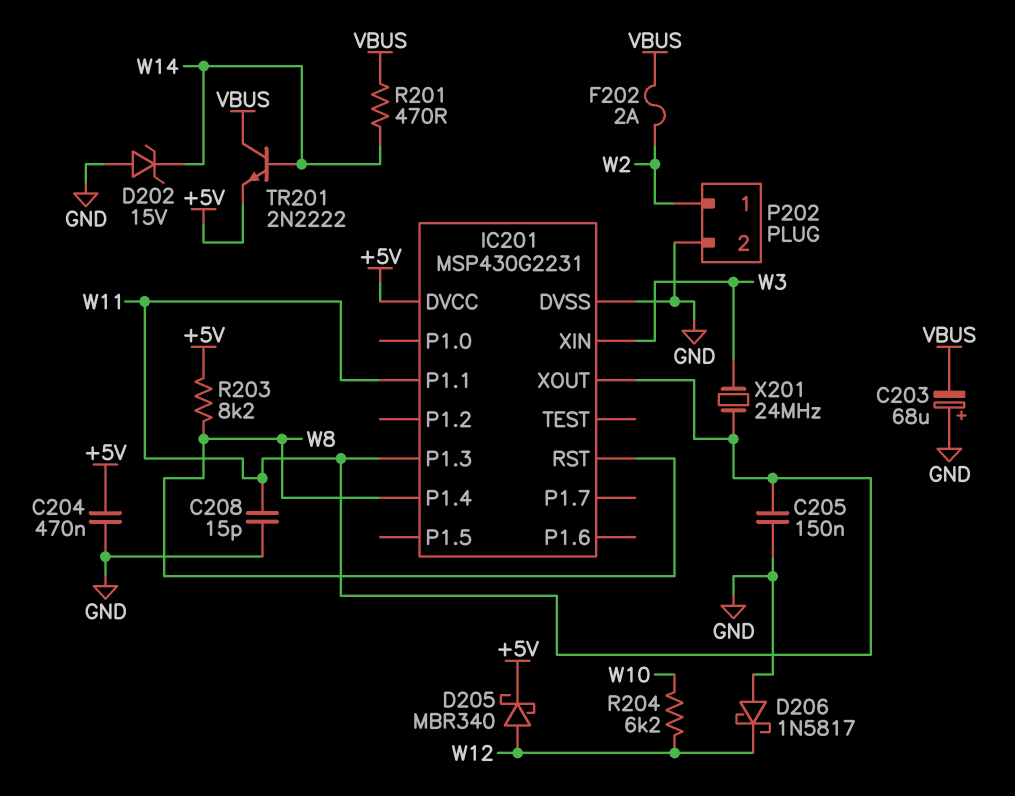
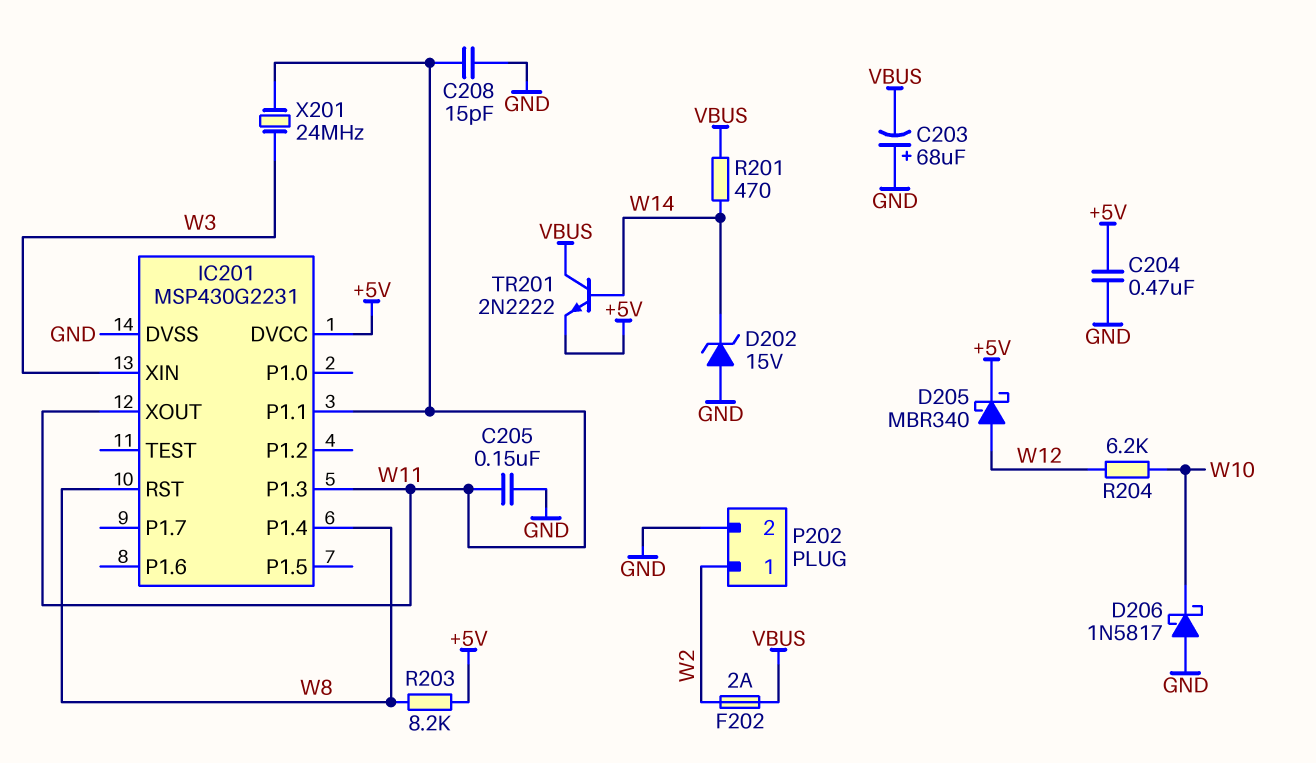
D206: schottky 1N5817 (A GND, K W12) -> schottky 1N5817 (A GND, K W10)

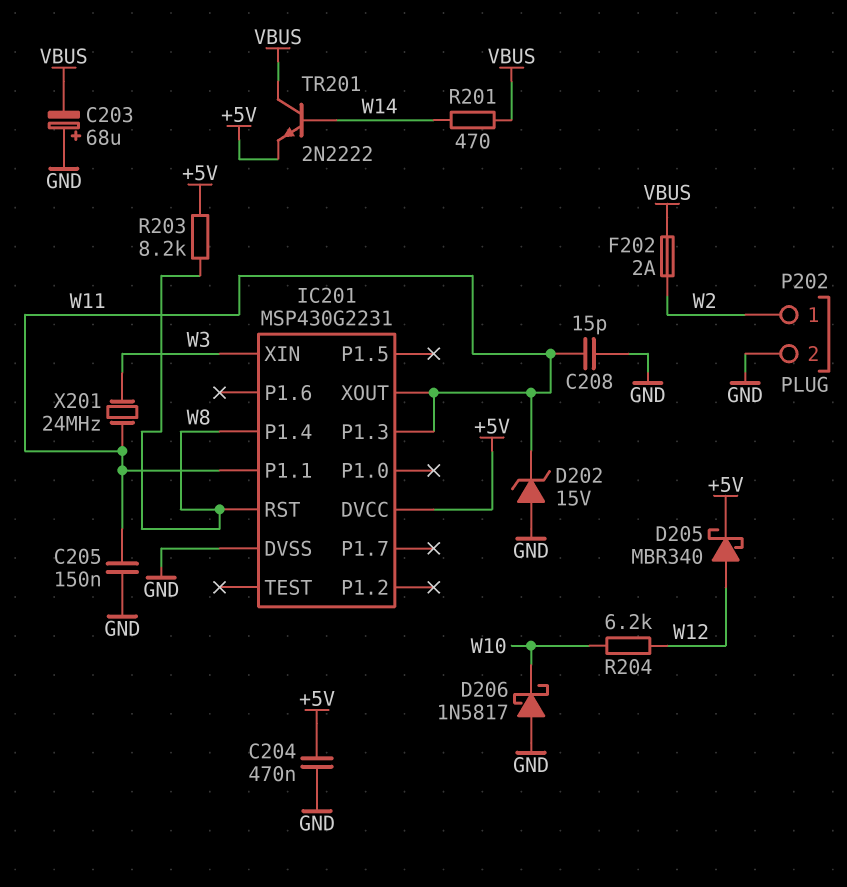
D202: zener 15V (A GND, K W14) -> zener 15V (A GND, K W11)

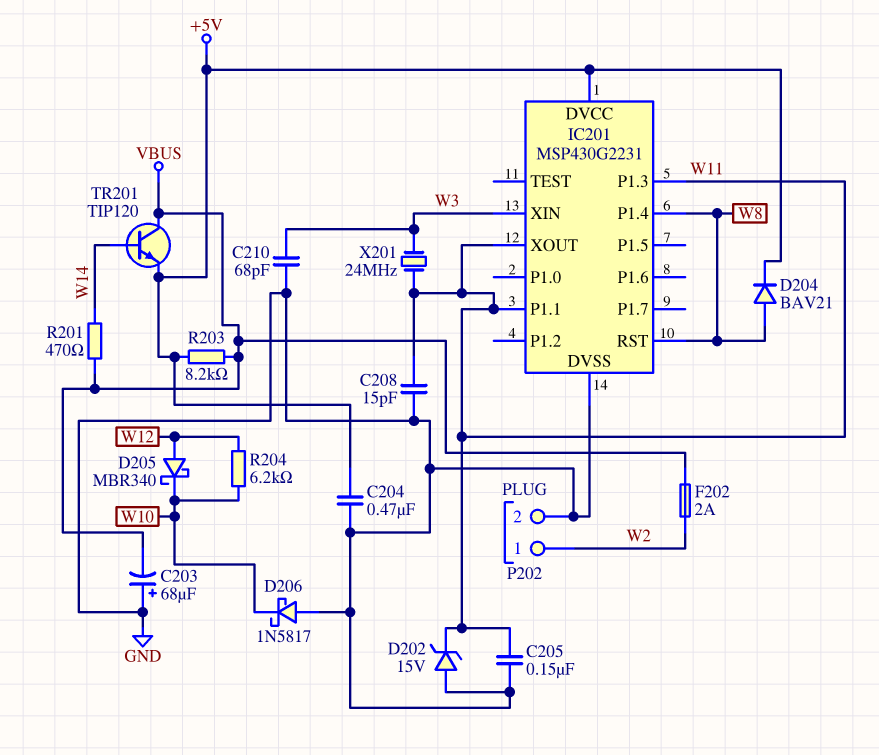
C210: none -> 68pF (GND, W3)
D204: none -> diode BAV21 (A W8, K +5V)
D205: schottky MBR340 (A W12, K +5V) -> schottky MBR340 (A W12, K W10)
R203: 8.2k (+5V, W8) -> 8.2k (+5V, VBUS)
TR201: NPN 2N2222 (B W14, C VBUS, E +5V) -> NPN TIP120 (B W14, C VBUS, E +5V)

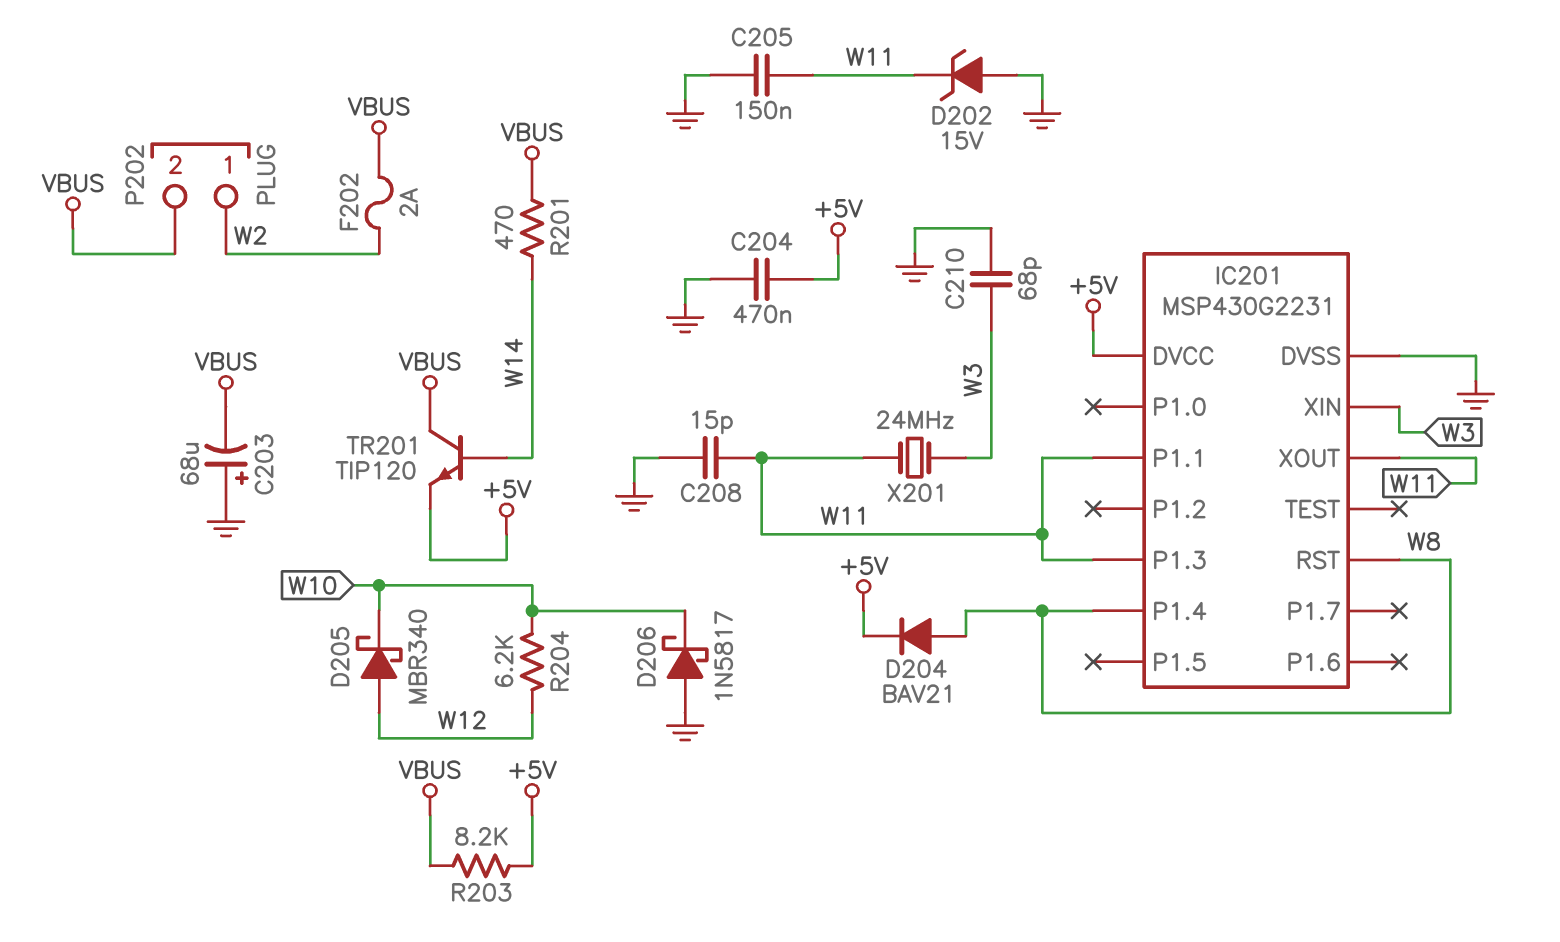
P202 pin 2: GND -> VBUS

